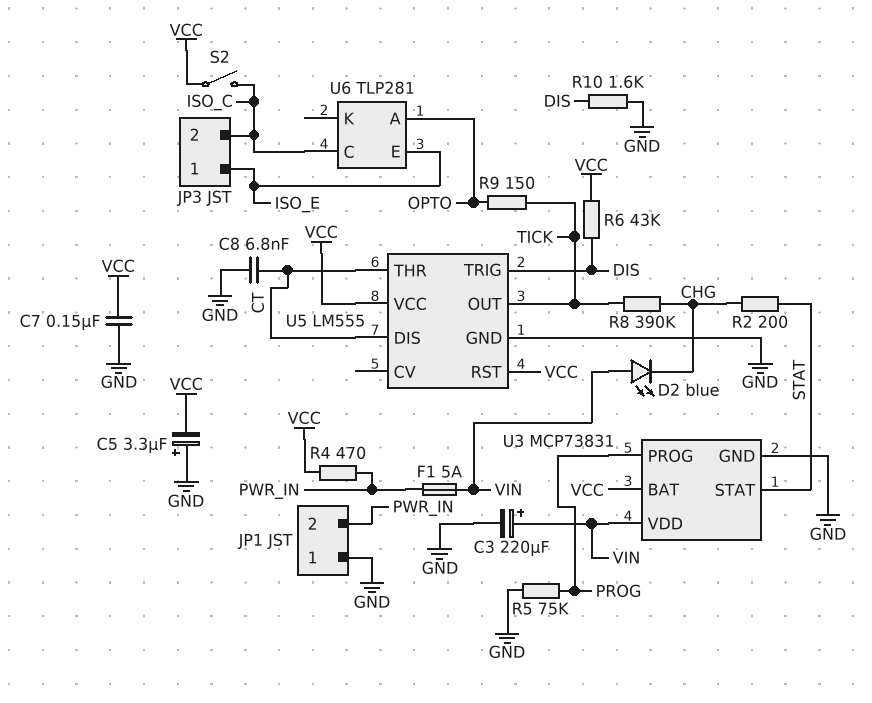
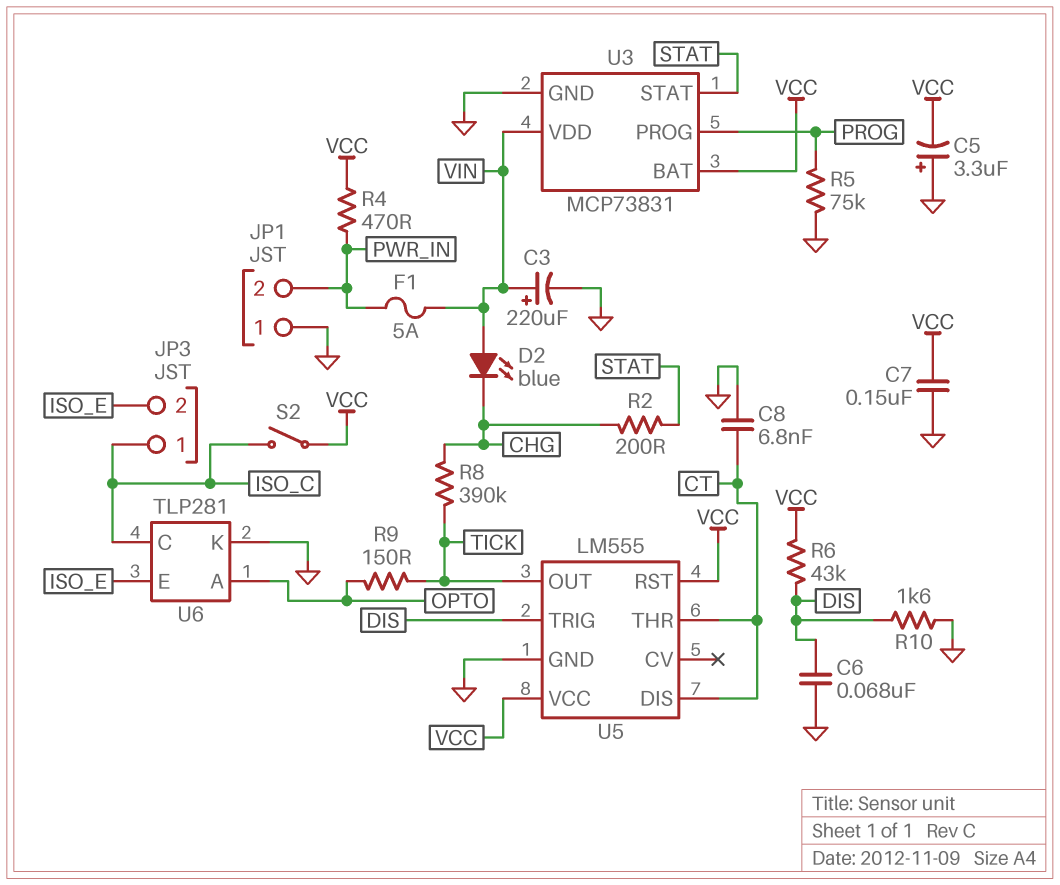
C6: none -> 68nF (DIS, GND)
JP3 pin 1: ISO_E -> ISO_C
JP3 pin 2: ISO_C -> ISO_E
U6 pin K: none -> GND

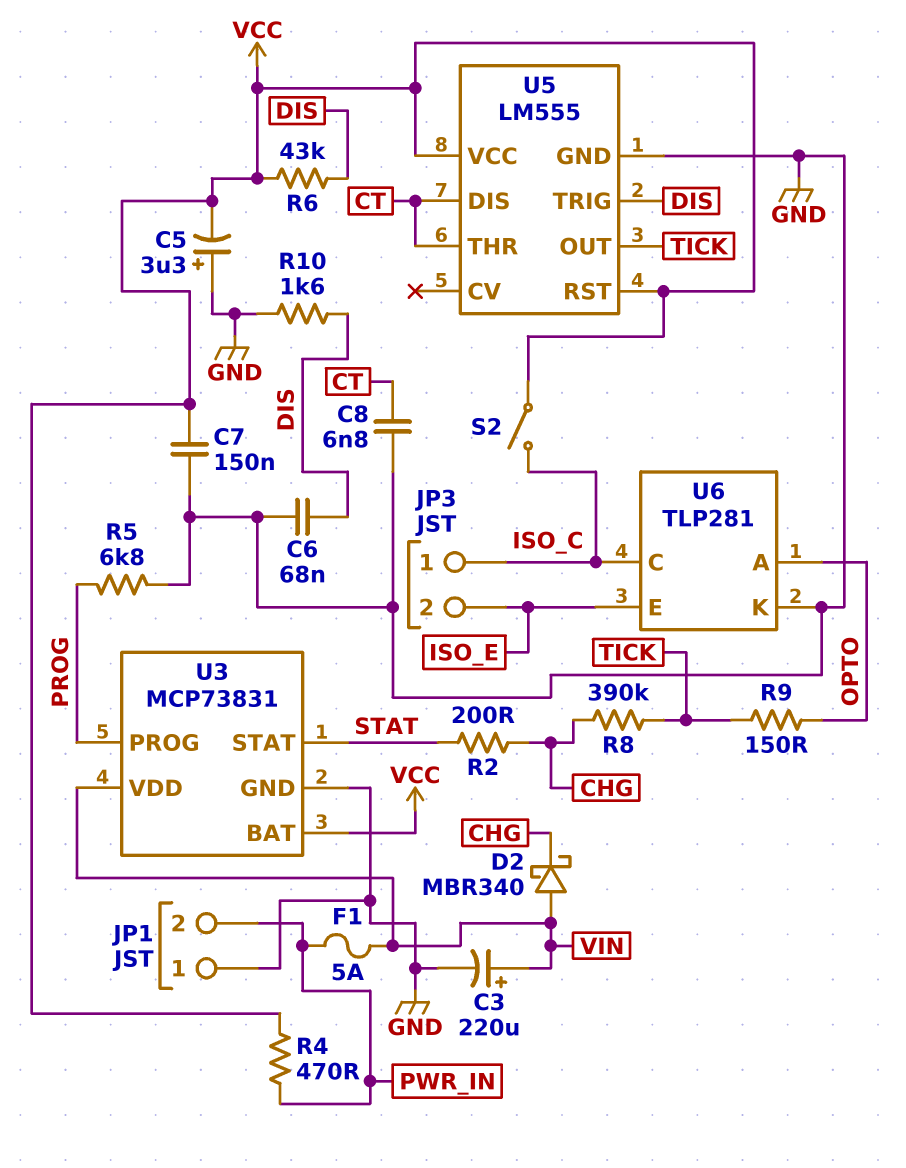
D2: LED blue (A VIN, K CHG) -> schottky MBR340 (A VIN, K CHG)
R5: 75k (GND, PROG) -> 6.8k (GND, PROG)

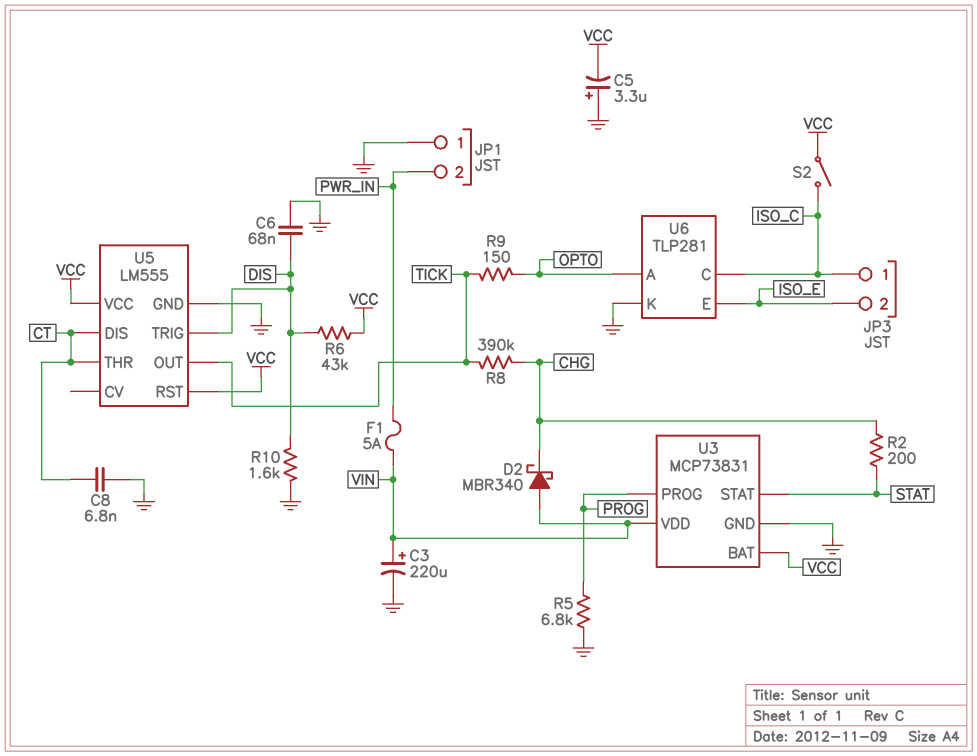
C7: 150nF (GND, VCC) -> none
R4: 470 (PWR_IN, VCC) -> none

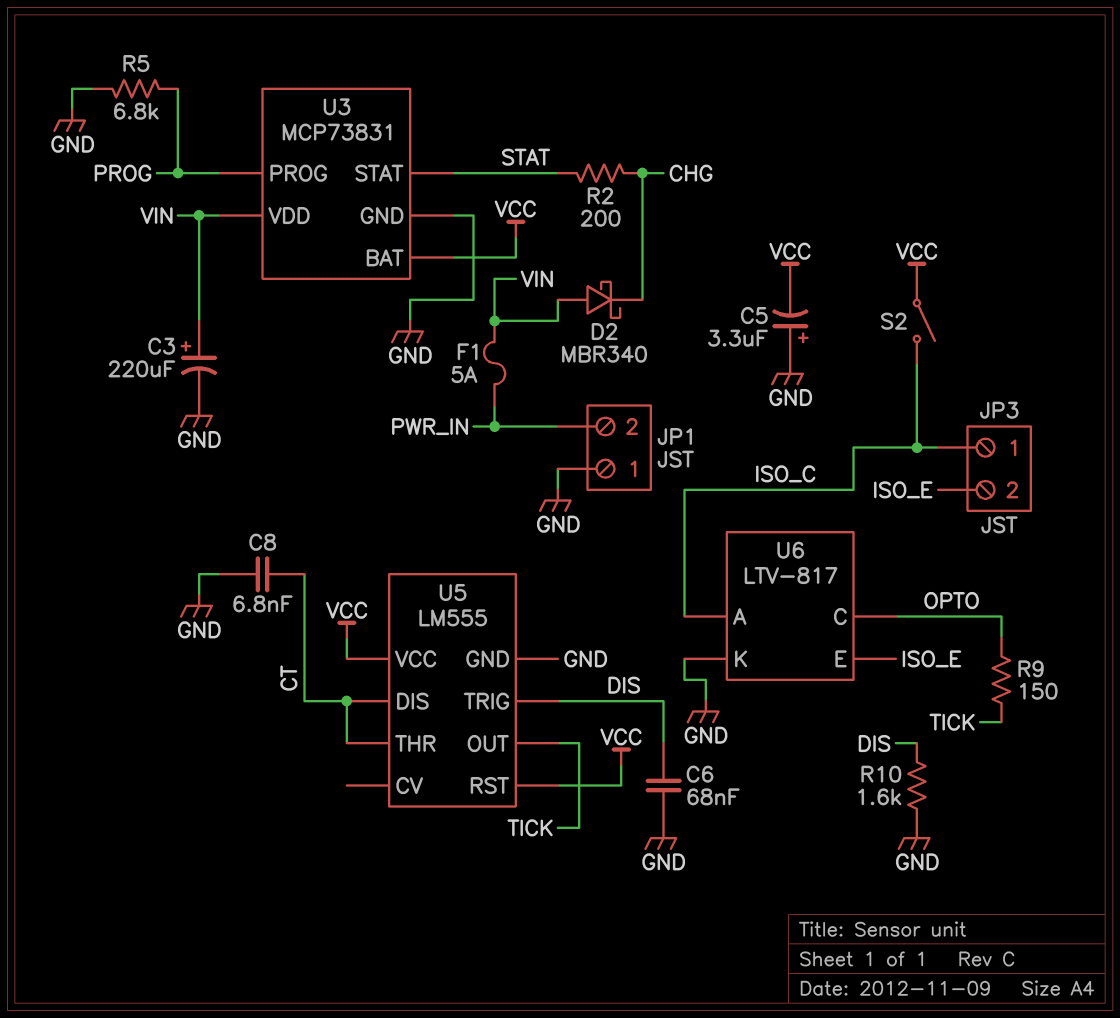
R6: 43k (DIS, VCC) -> none
R8: 390k (CHG, TICK) -> none
U6: TLP281 -> LTV-817
U6 pin A: OPTO -> ISO_C
U6 pin C: ISO_C -> OPTO

